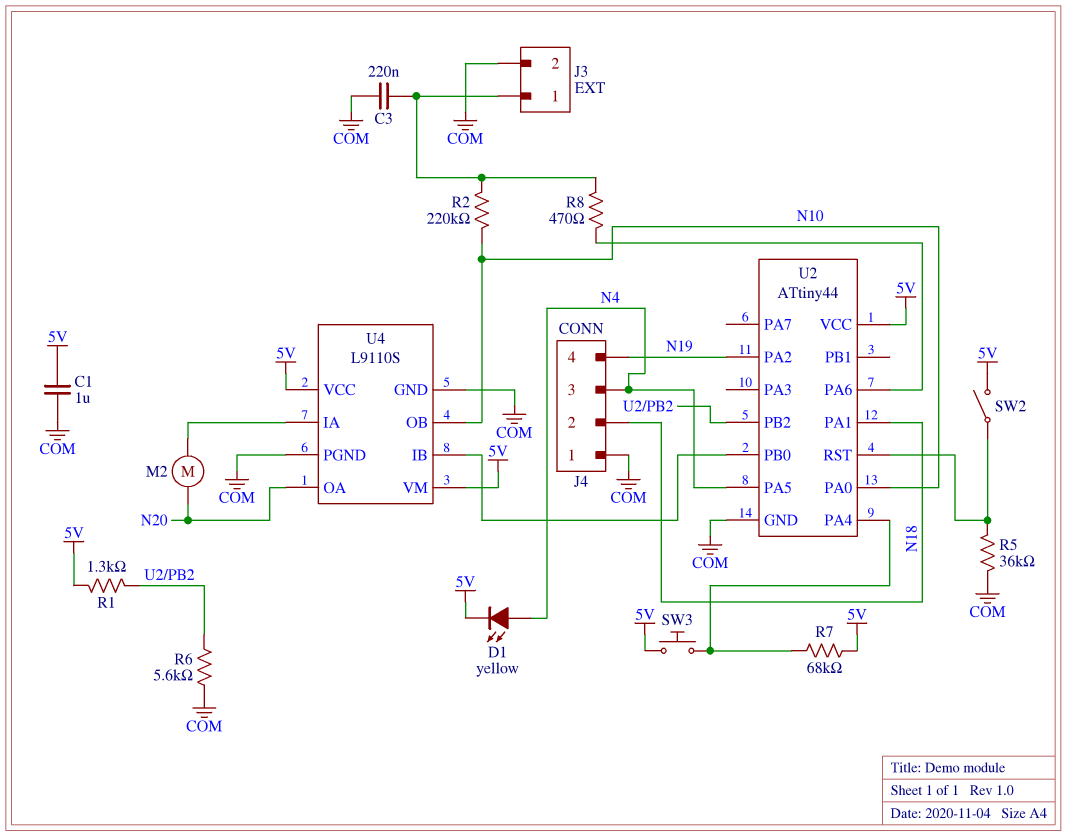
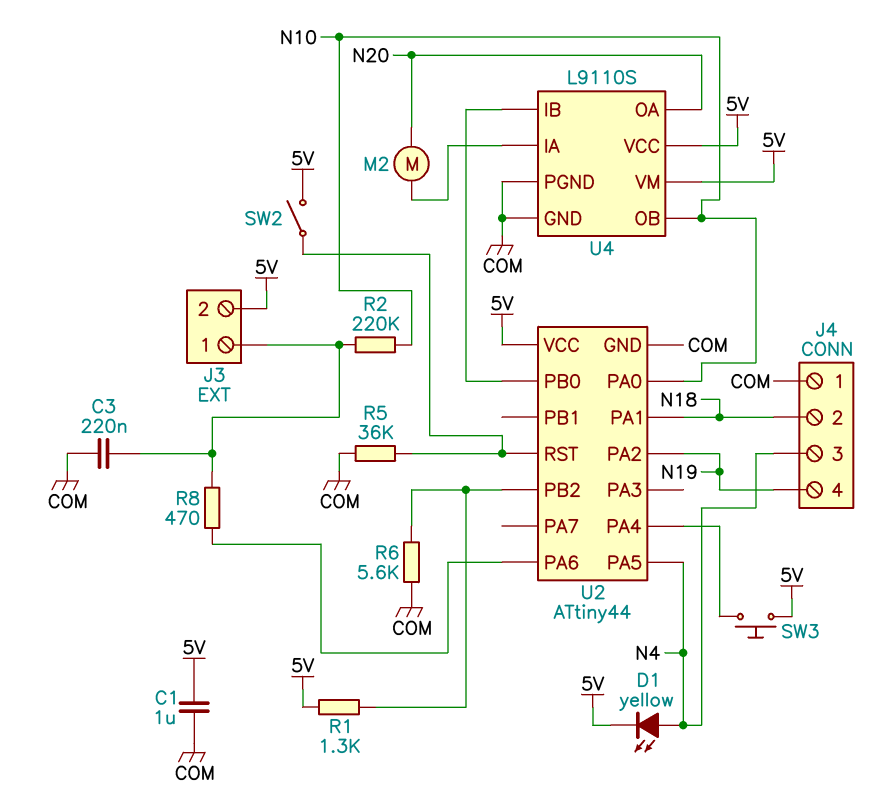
J3 pin 2: COM -> 5V
R7: 68k (5V, U2/PA4) -> none

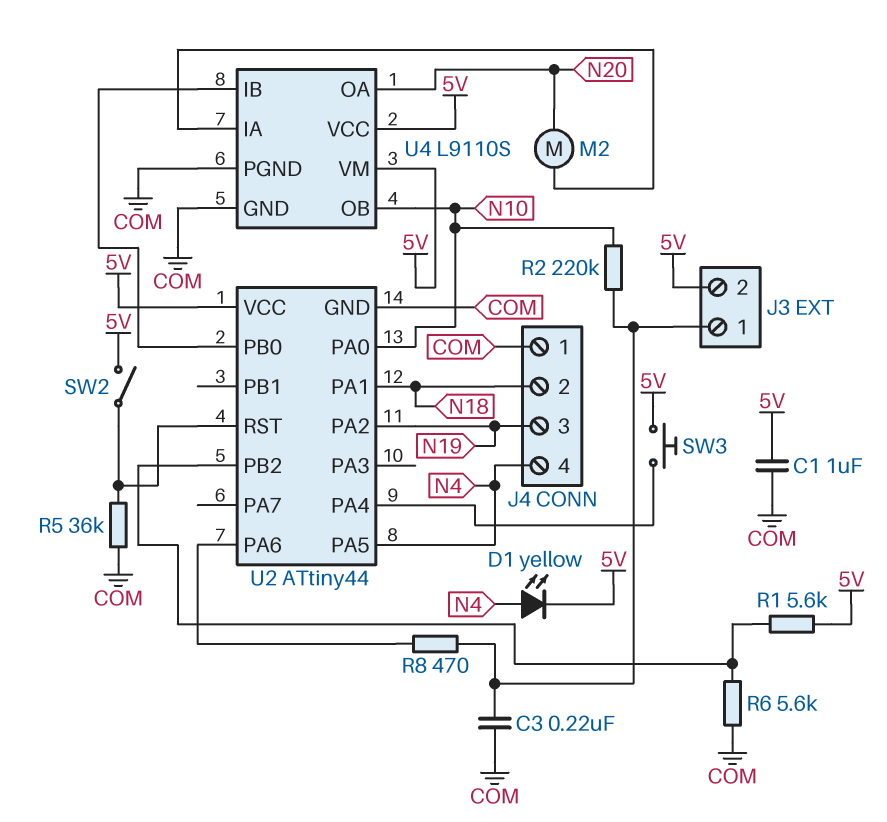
J4 pin 3: N4 -> N19
J4 pin 4: N19 -> N4
R1: 1.3k (5V, U2/PB2) -> 5.6k (5V, U2/PB2)

